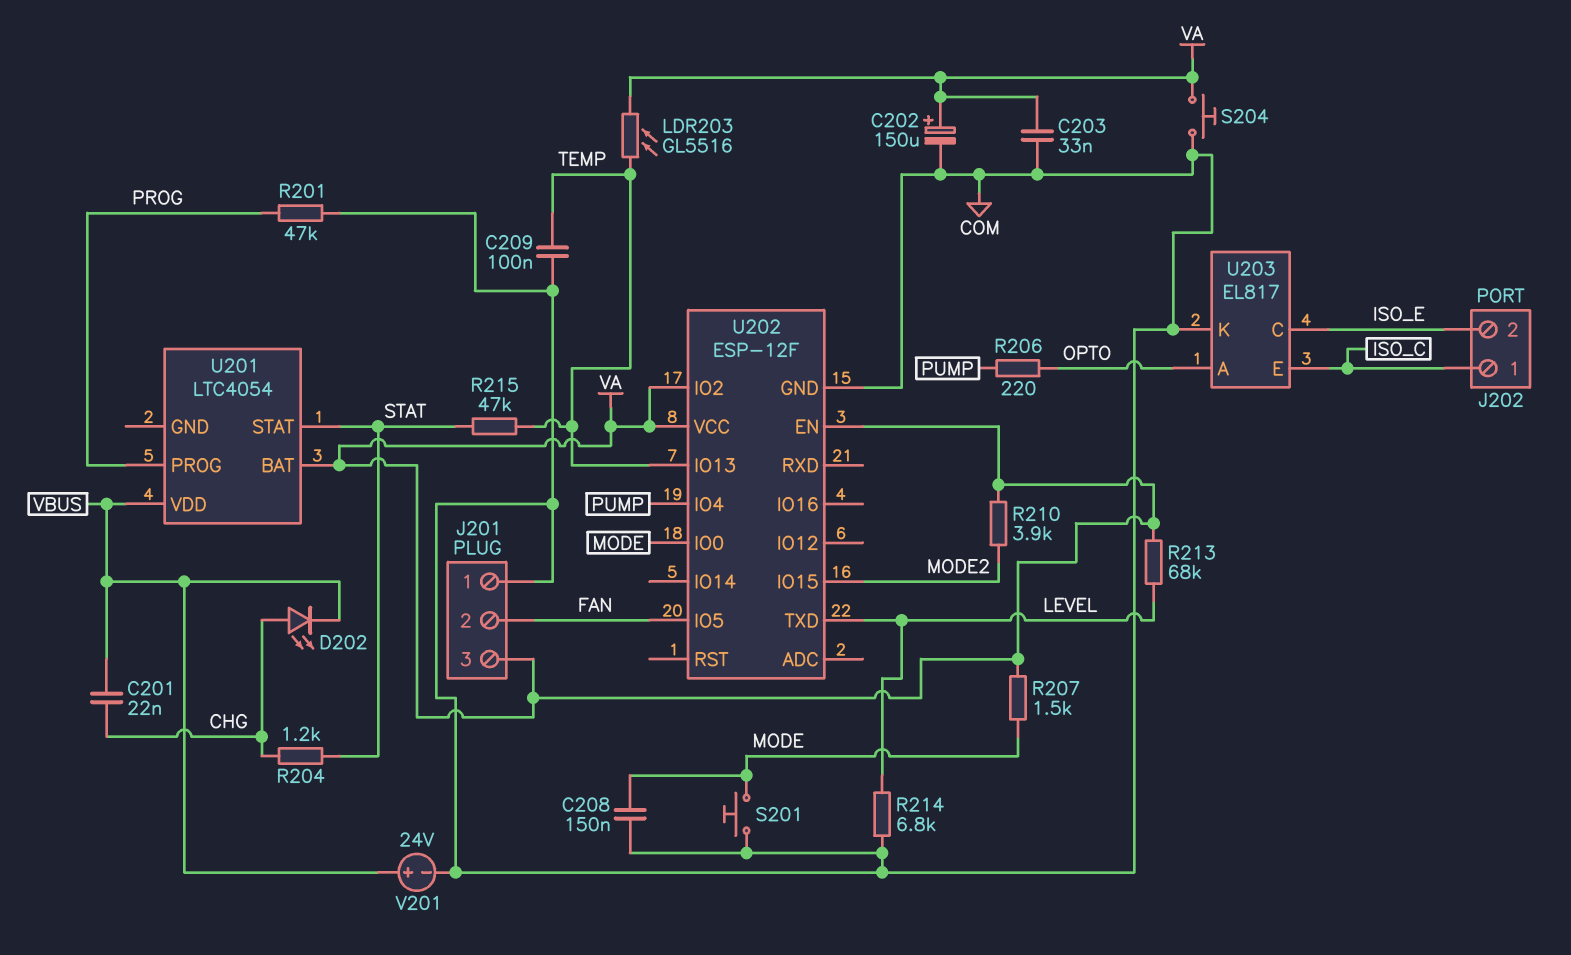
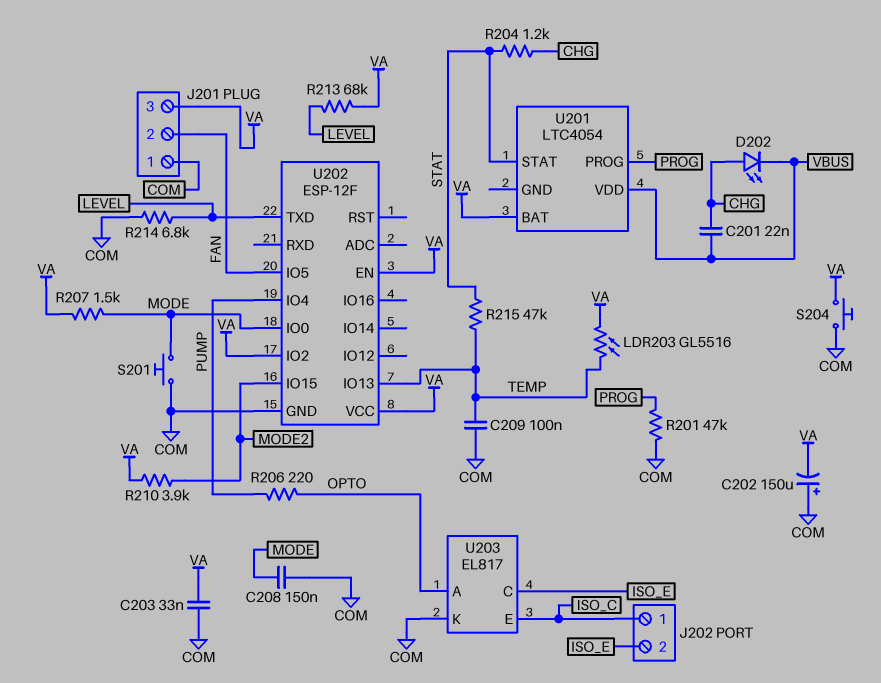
C202: 150uF (plus VA, minus COM) -> 150uF (plus COM, minus VA)
V201: 24V (plus VBUS, minus COM) -> none

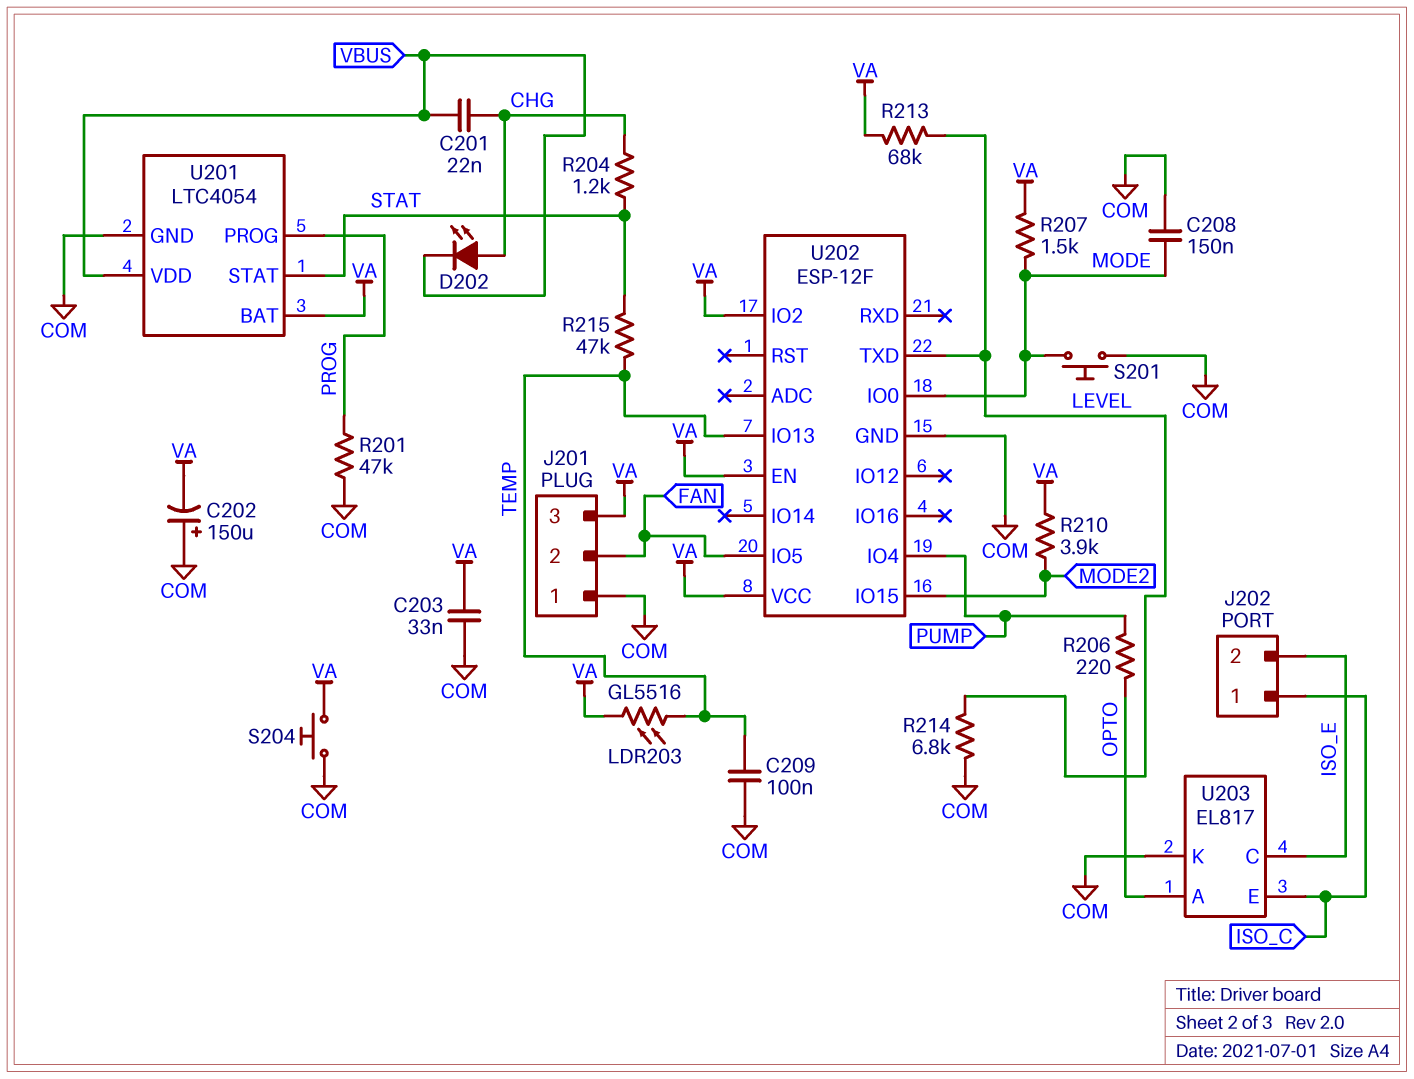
U201 pin GND: none -> COM

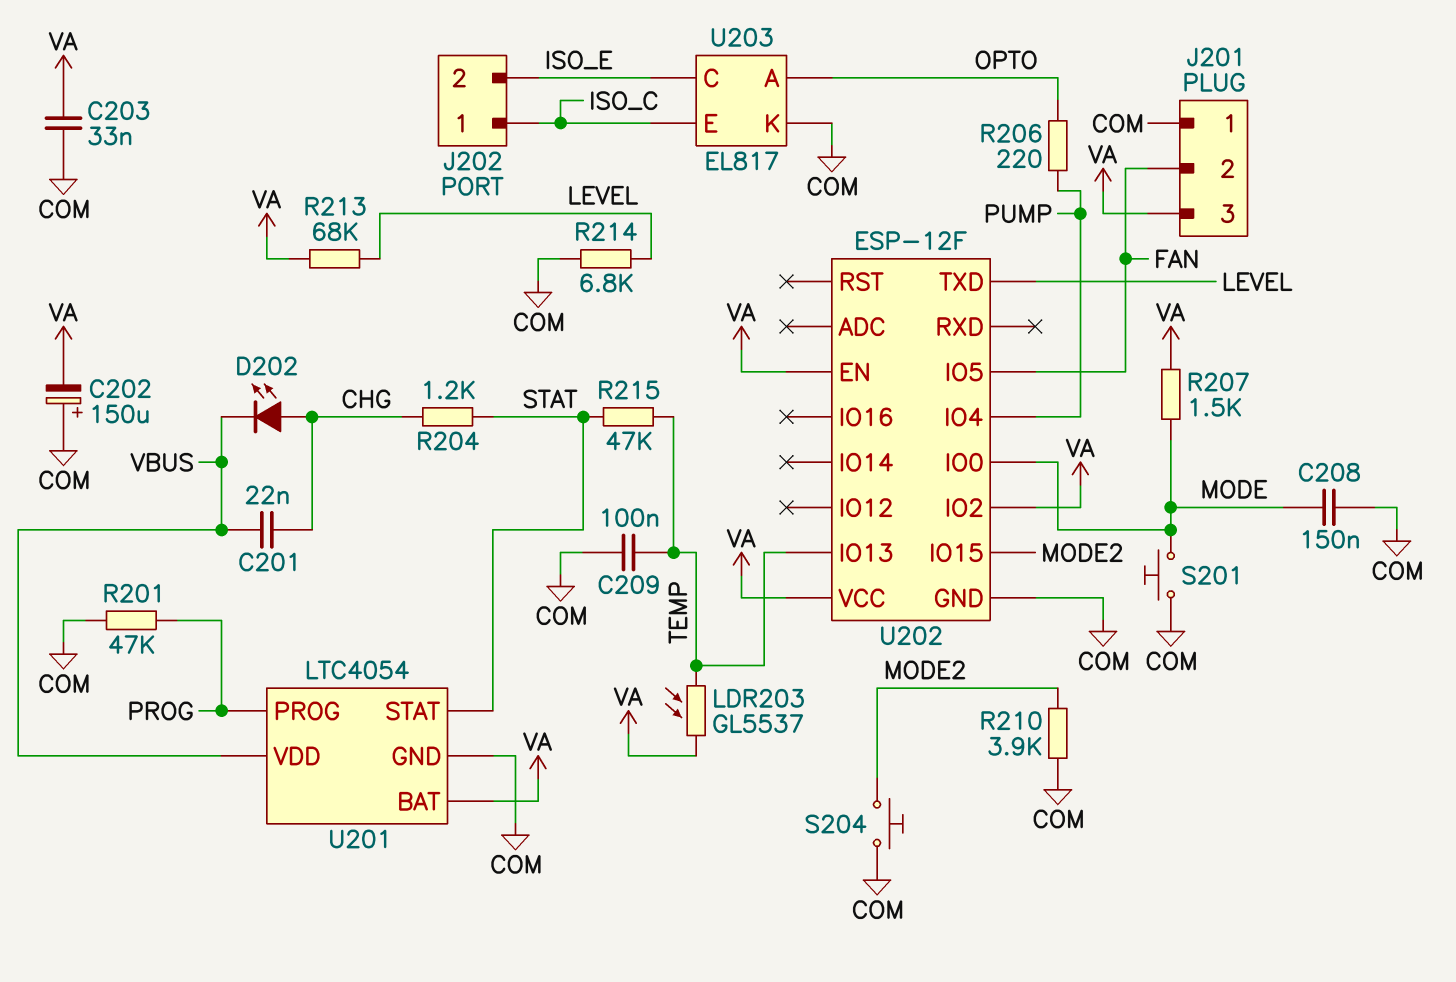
LDR203: GL5516 (TEMP, VA) -> GL5537 (TEMP, VA)
R210: 3.9k (MODE2, VA) -> 3.9k (COM, MODE2)
S204: button (COM, VA) -> button (COM, MODE2)

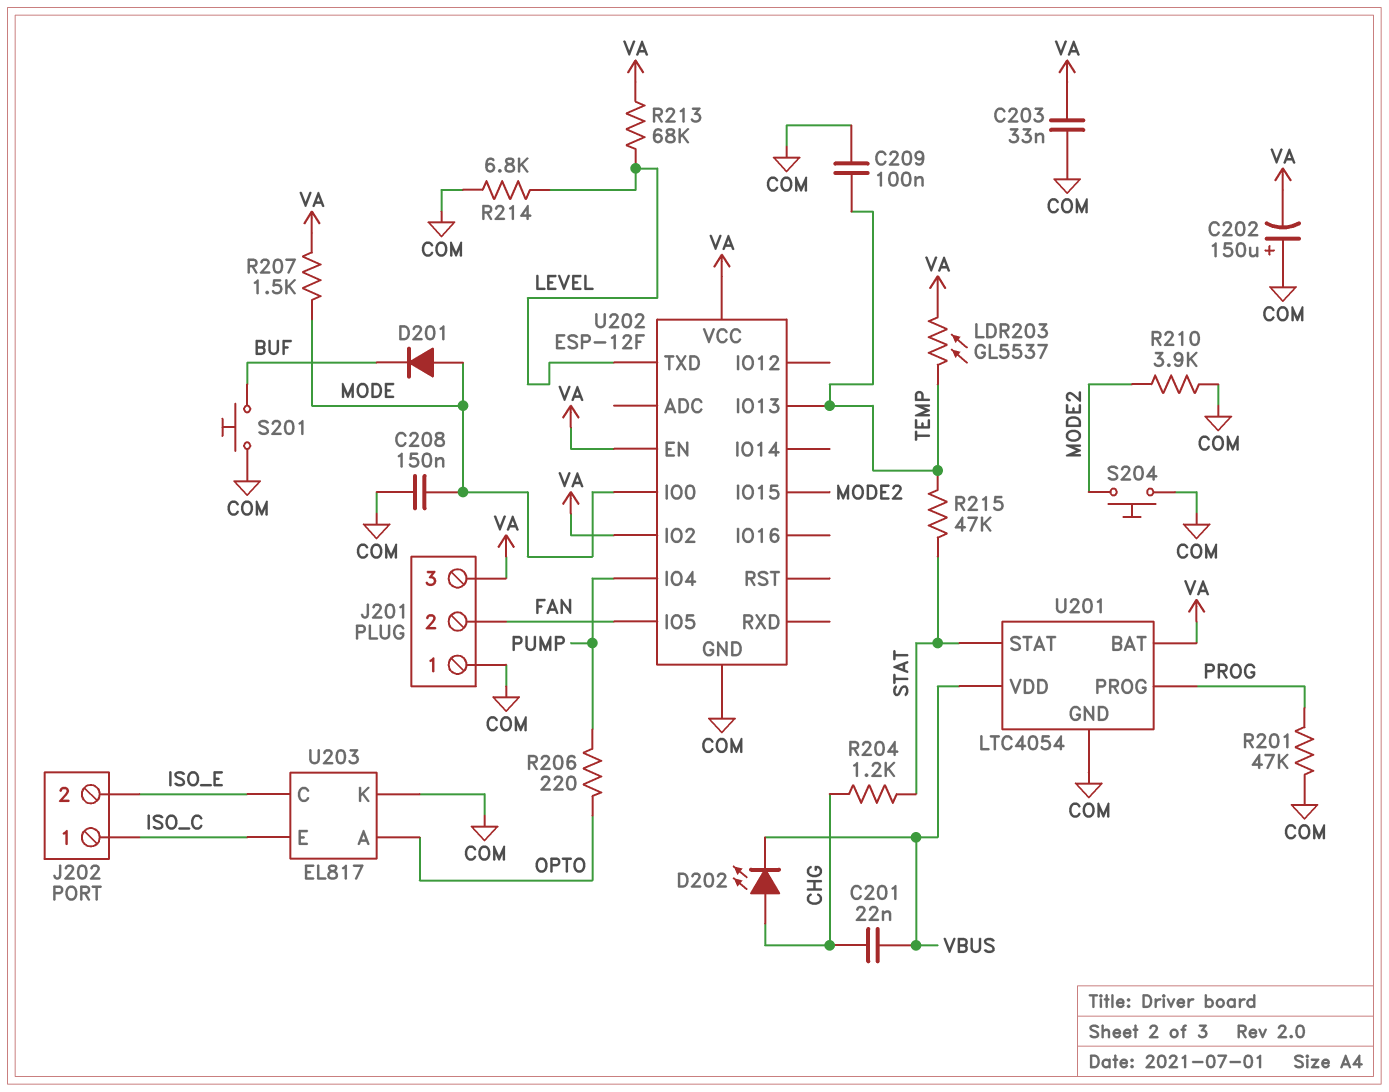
D201: none -> diode (A MODE, K BUF)
S201: button (COM, MODE) -> button (BUF, COM)

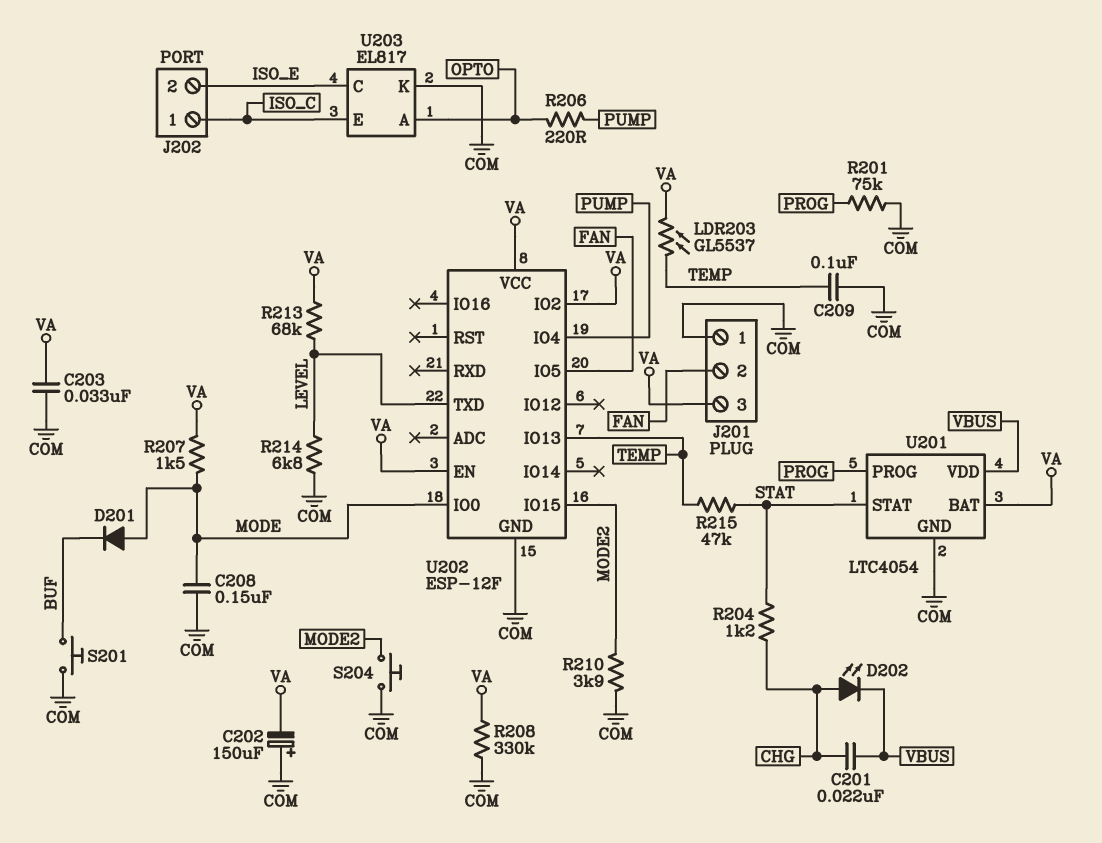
R201: 47k (COM, PROG) -> 75k (COM, PROG)
R208: none -> 330k (COM, VA)

